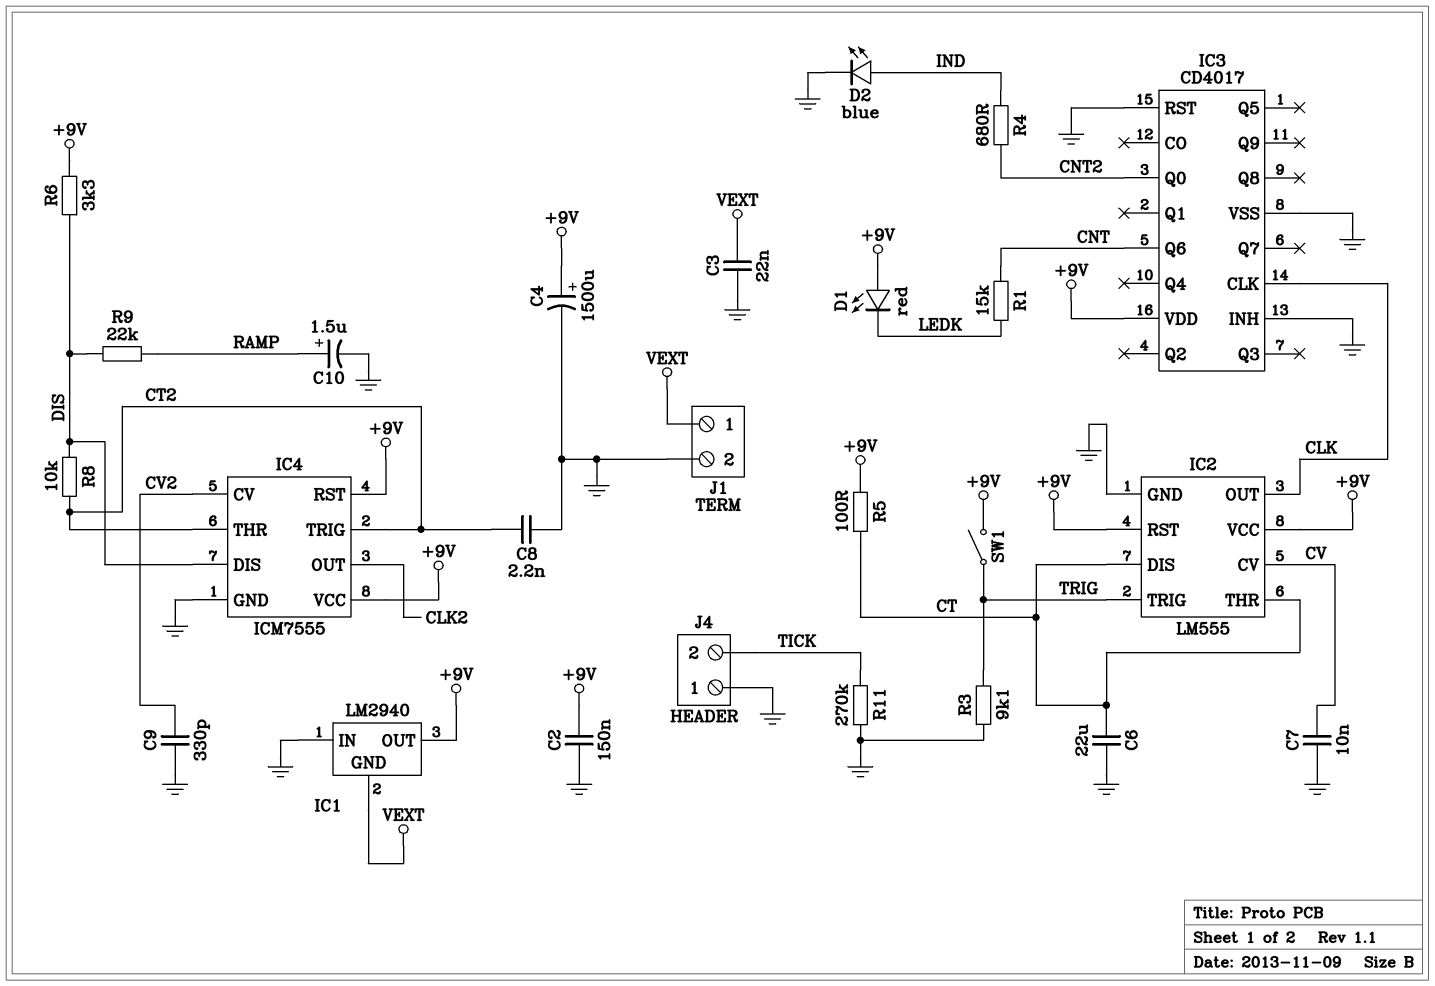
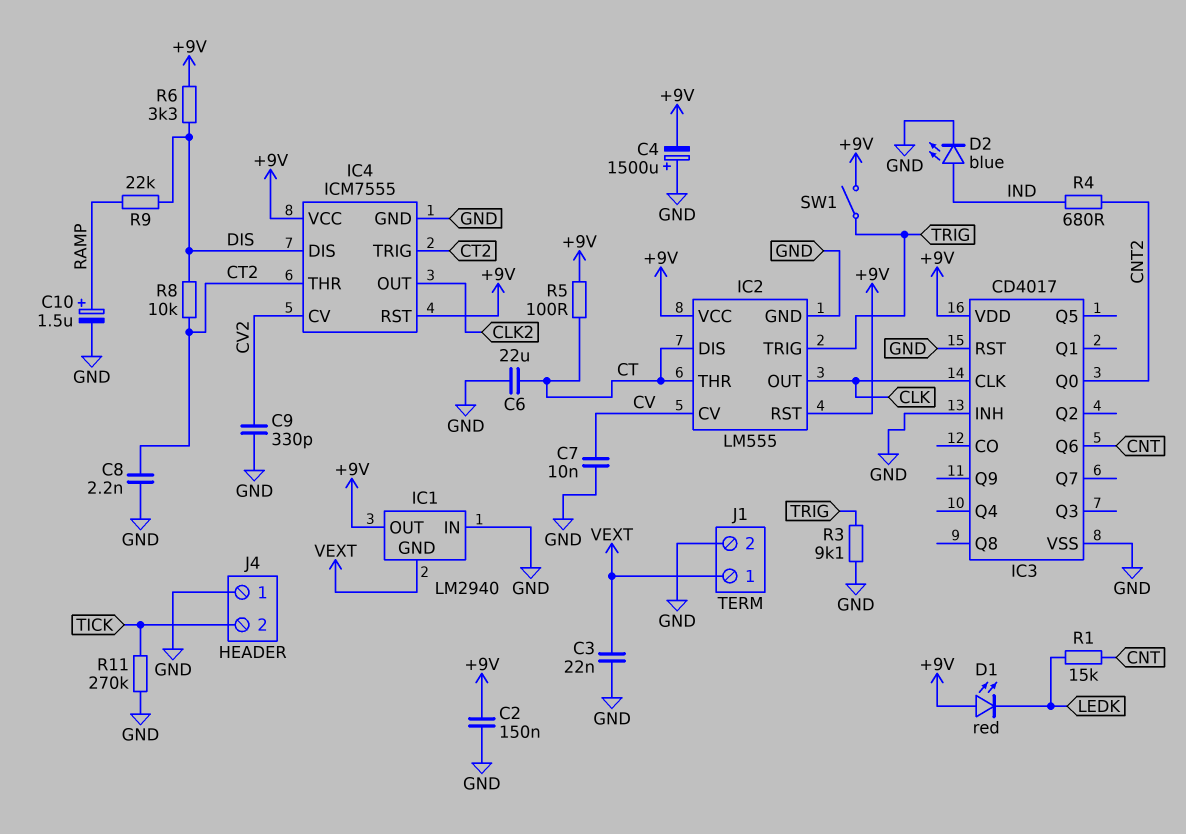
C4: 1500uF (plus +9V, minus GND) -> 1500uF (plus GND, minus +9V)

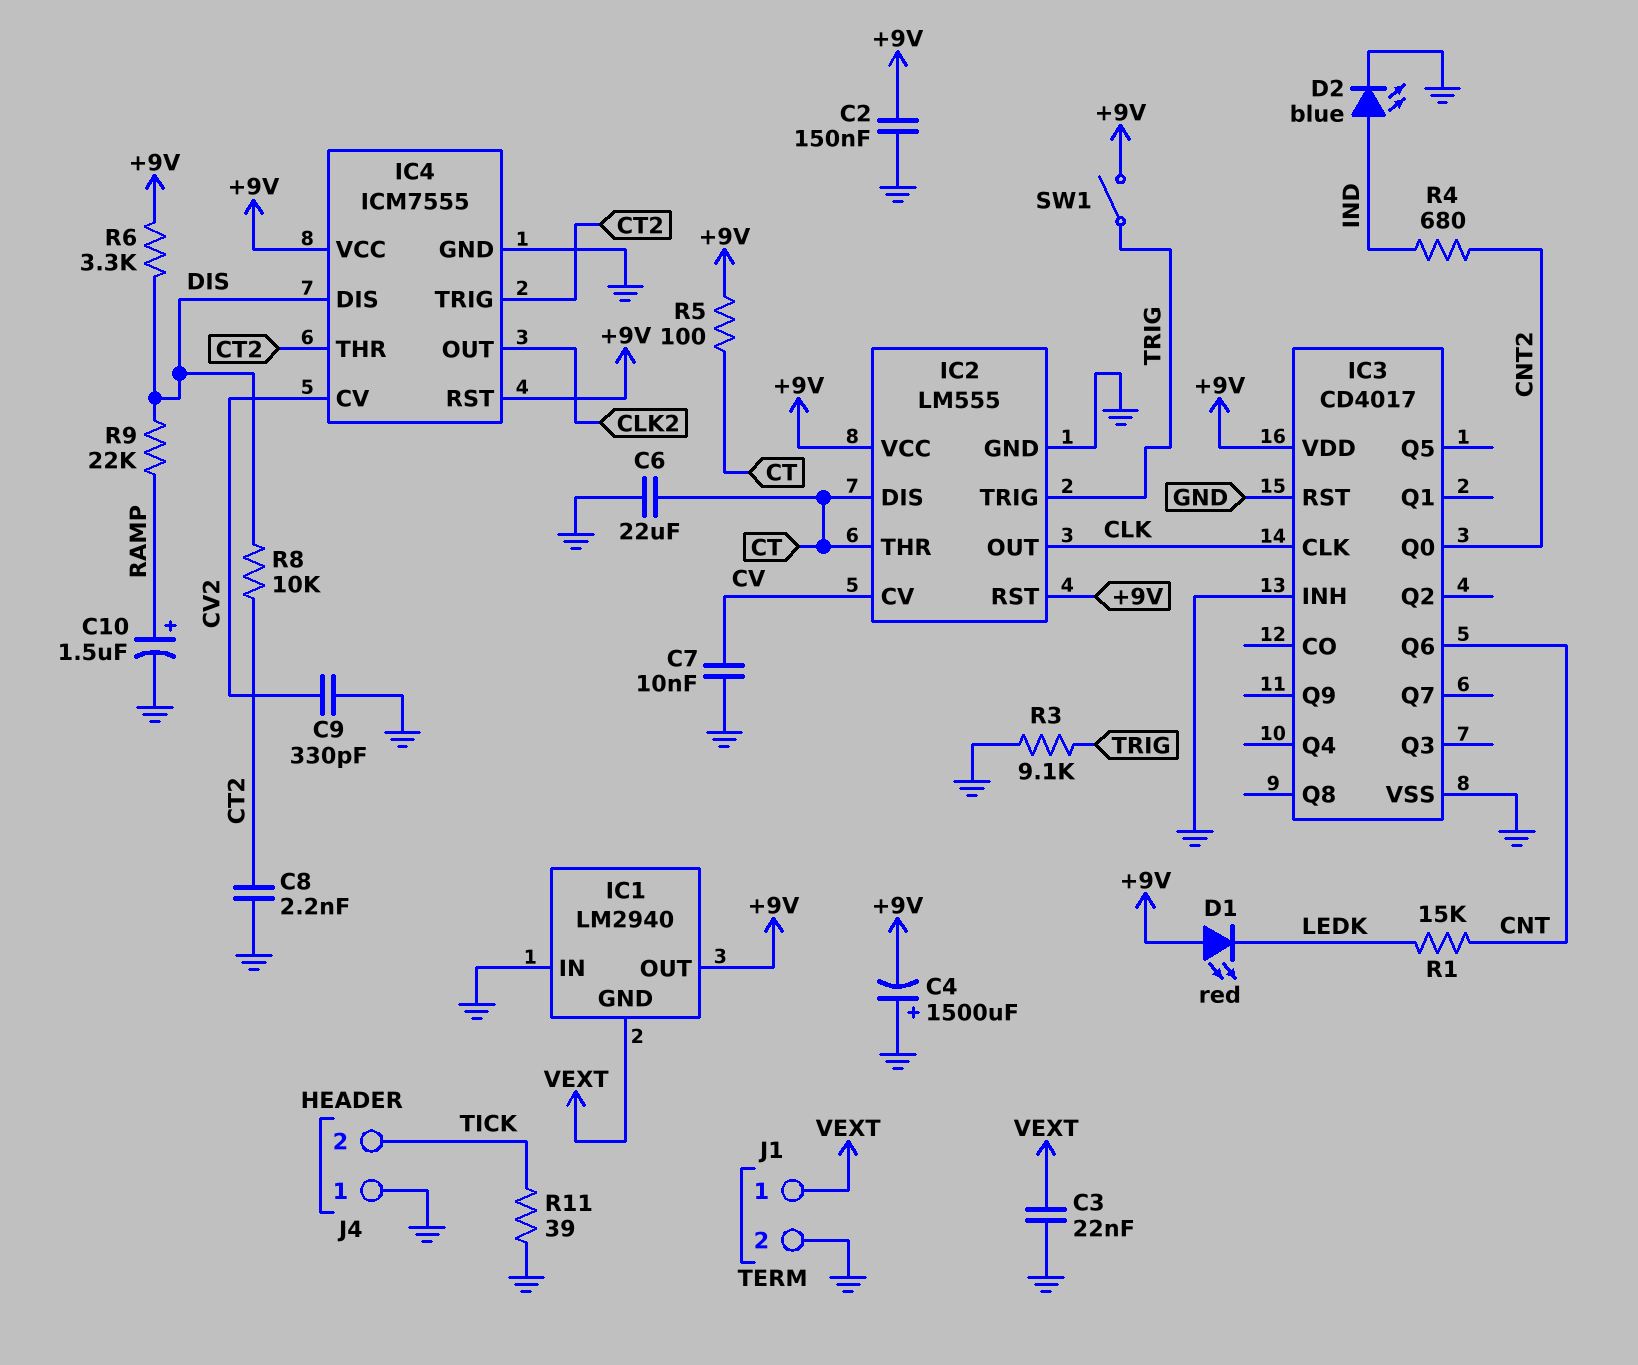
R11: 270k (GND, TICK) -> 39 (GND, TICK)

